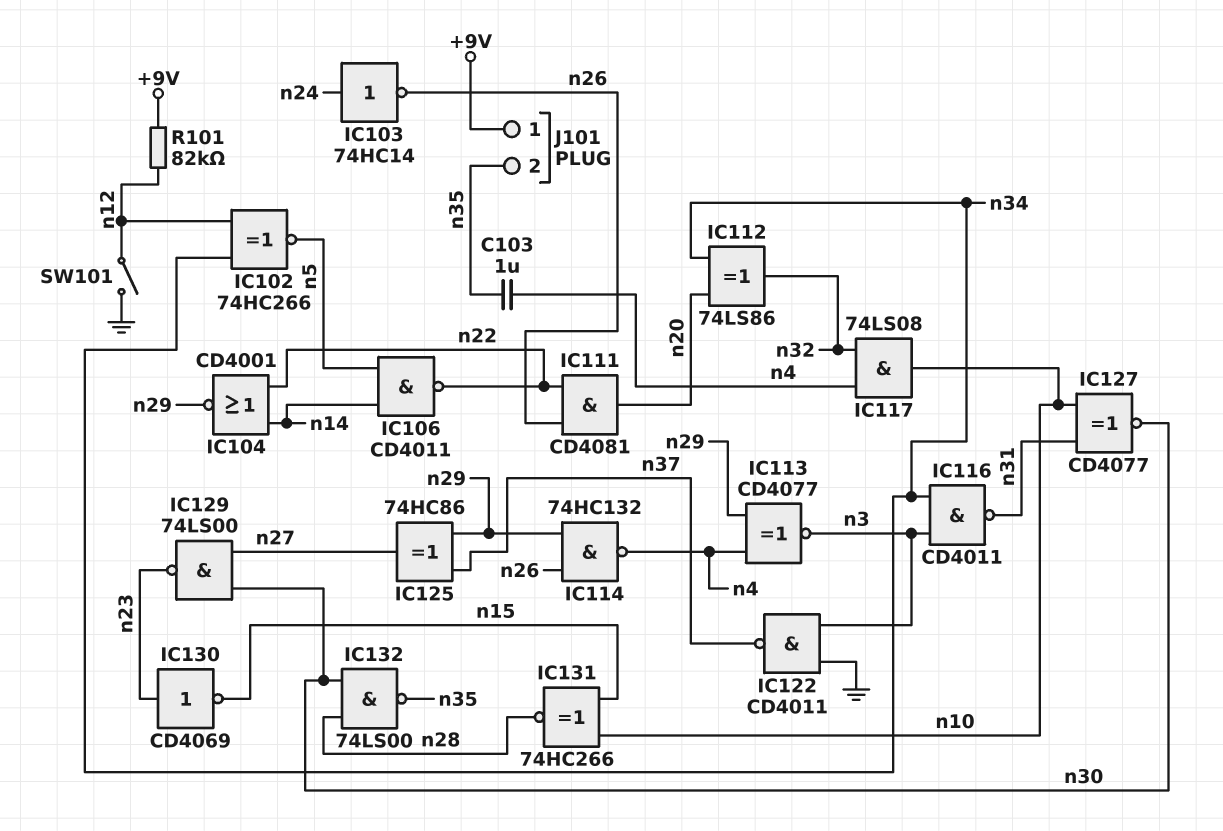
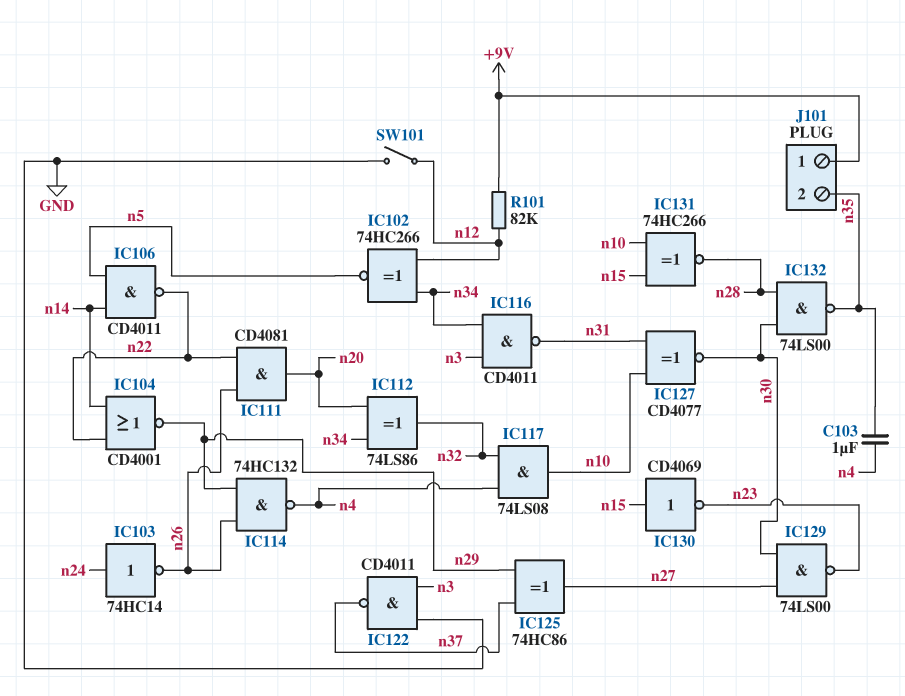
IC113: XNOR CD4077 (in n4, in n29, out n3) -> none
IC130: NOT CD4069 (in n23, out n15) -> NOT CD4069 (in n15, out n23)

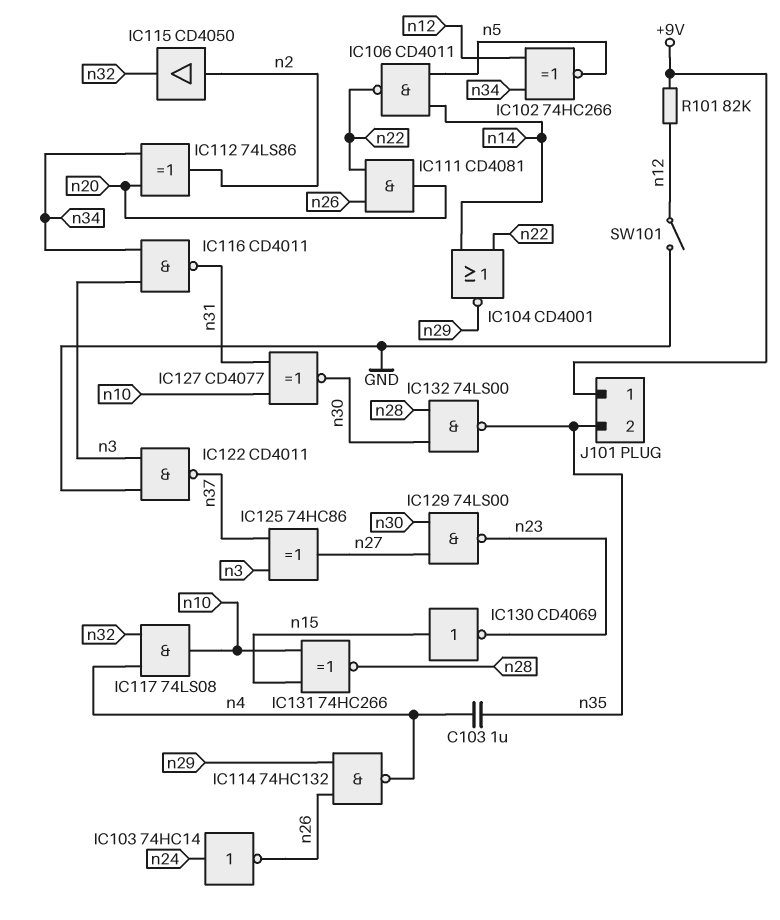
IC112: XOR 74LS86 (in n20, in n34, out n32) -> XOR 74LS86 (in n20, in n34, out n2)
IC115: none -> buffer CD4050 (in n2, out n32)
IC125: XOR 74HC86 (in n29, in n37, out n27) -> XOR 74HC86 (in n3, in n37, out n27)

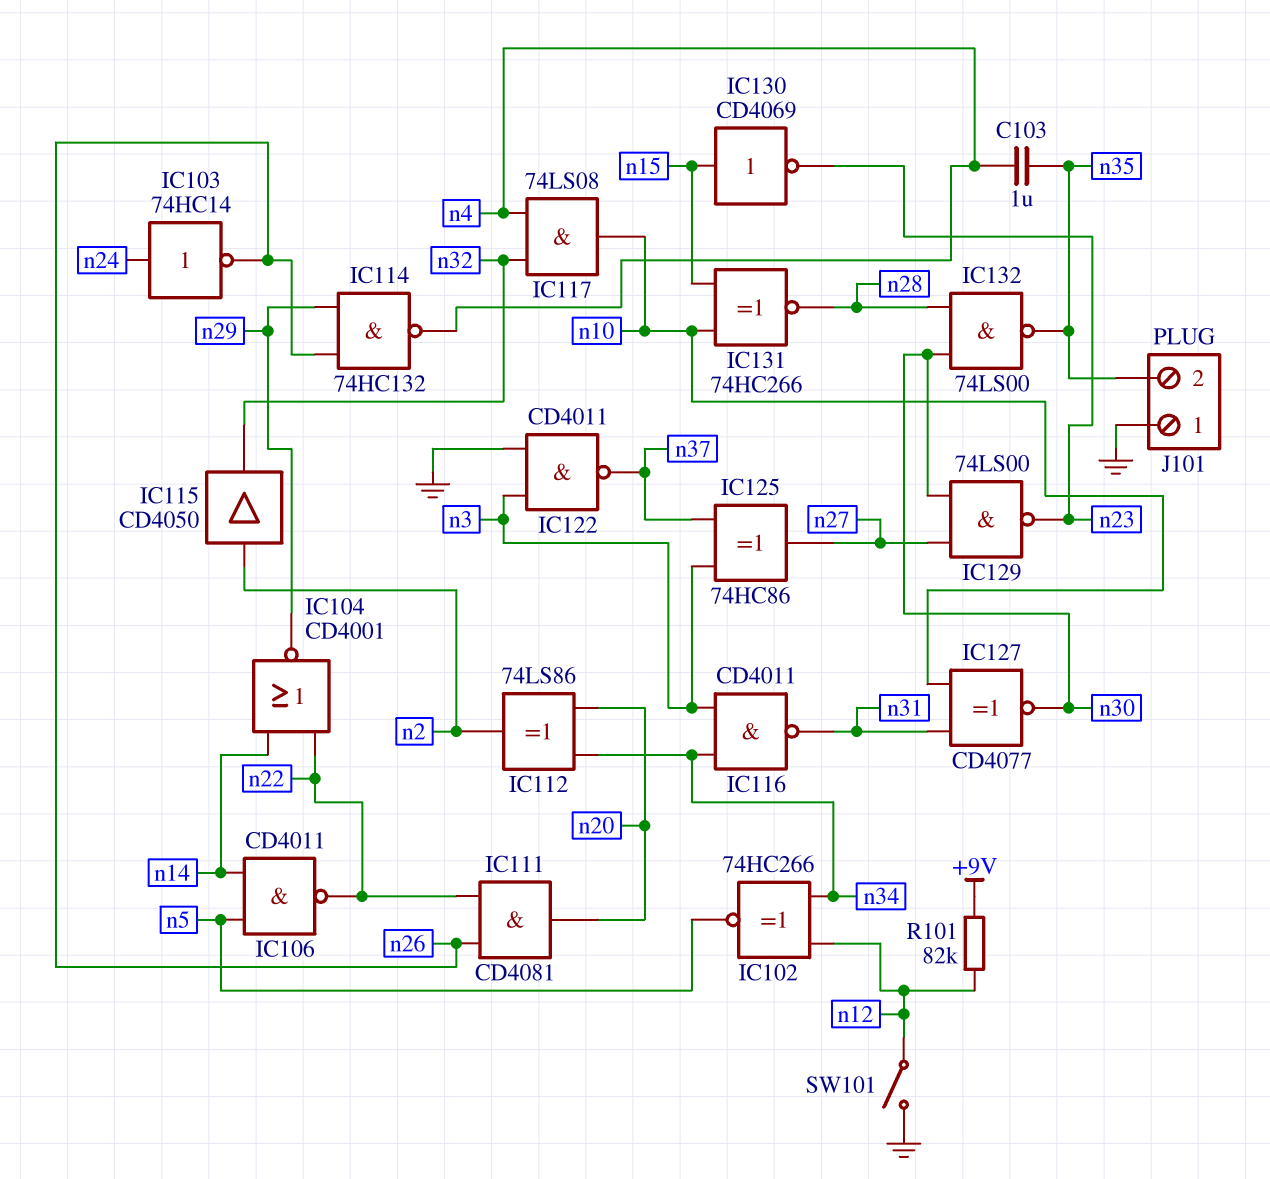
J101 pin 1: +9V -> GND

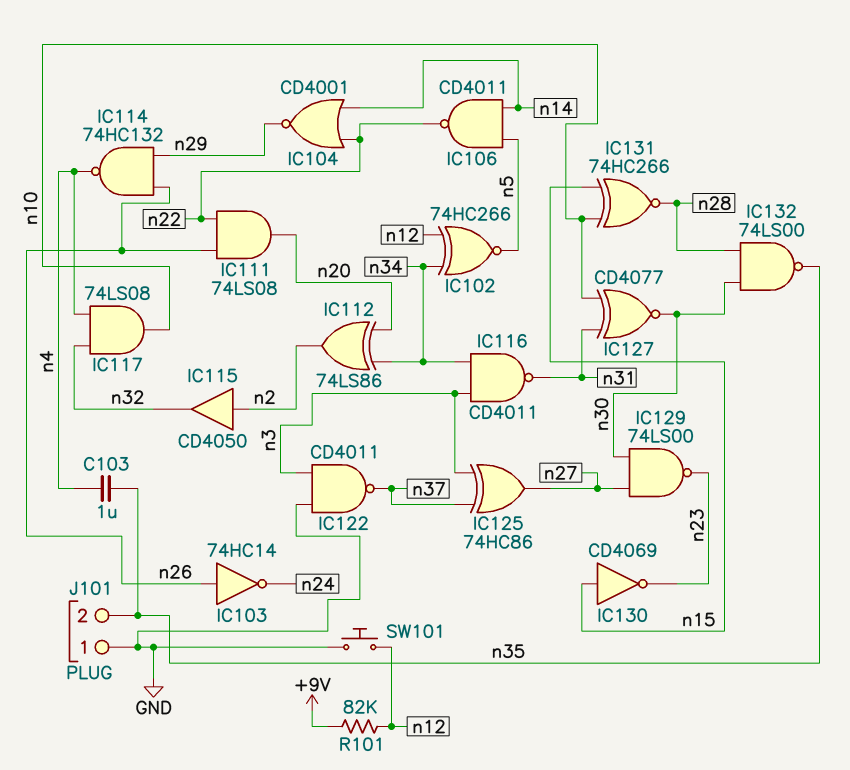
IC103: NOT 74HC14 (in n24, out n26) -> NOT 74HC14 (in n26, out n24)
IC111: AND CD4081 (in n22, in n26, out n20) -> AND 74LS08 (in n22, in n26, out n20)
SW101: switch (GND, n12) -> button (GND, n12)

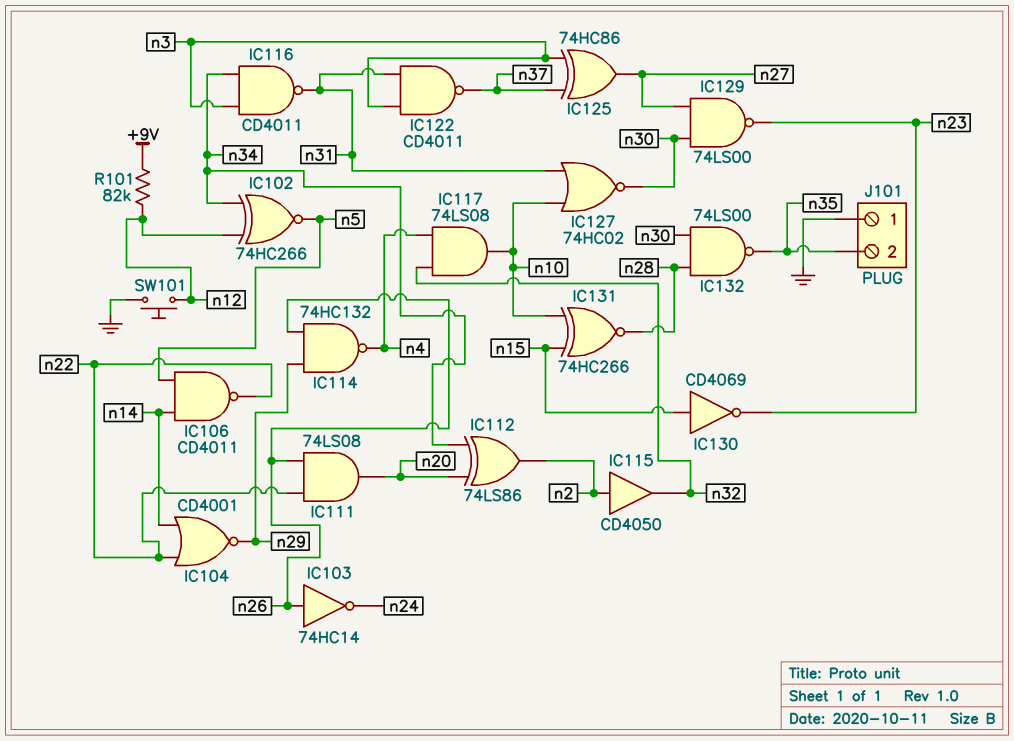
C103: 1uF (n4, n35) -> none
IC122: NAND CD4011 (in GND, in n3, out n37) -> NAND CD4011 (in n3, in n31, out n37)
IC127: XNOR CD4077 (in n10, in n31, out n30) -> NOR 74HC02 (in n10, in n31, out n30)

